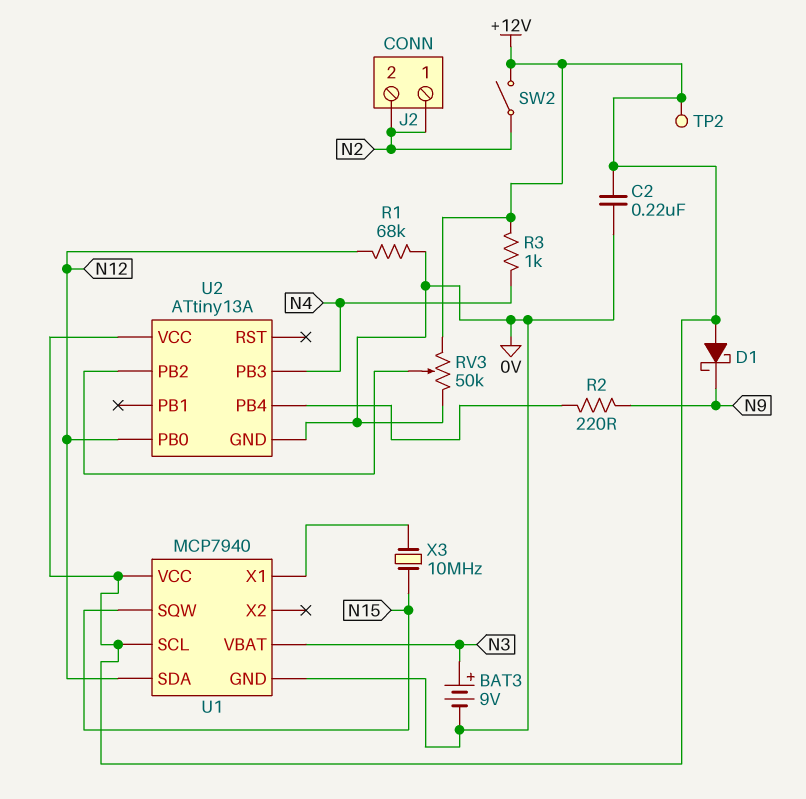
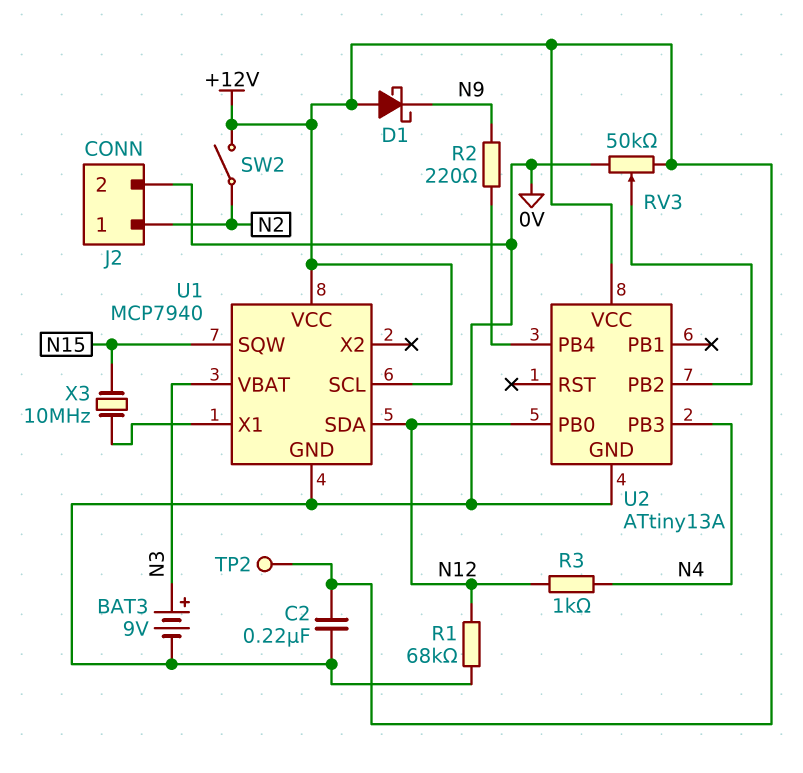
J2 pin 2: N2 -> 0V
R3: 1k (+12V, N4) -> 1k (N4, N12)

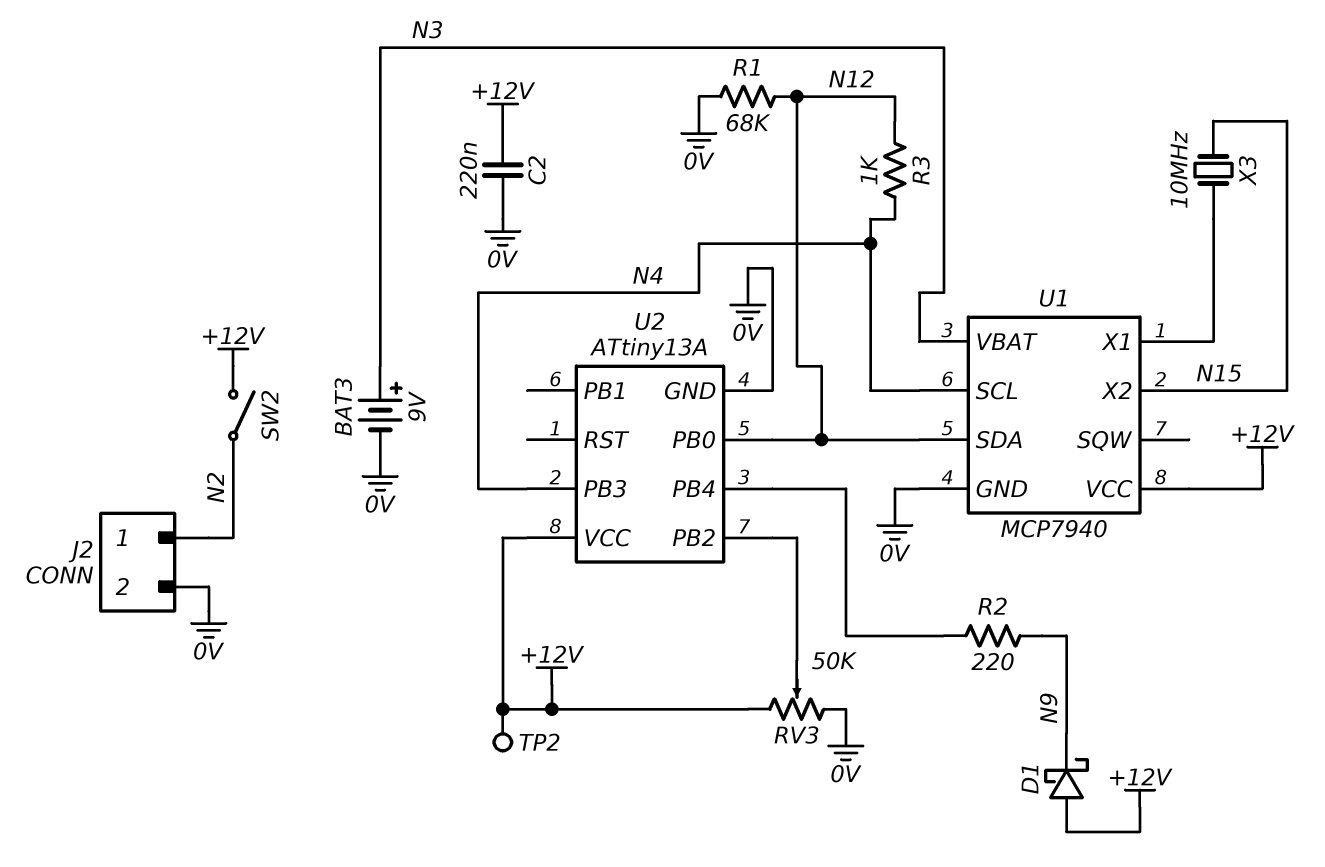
U1 pin SCL: +12V -> N4
U1 pin SQW: N15 -> none
U1 pin X2: none -> N15

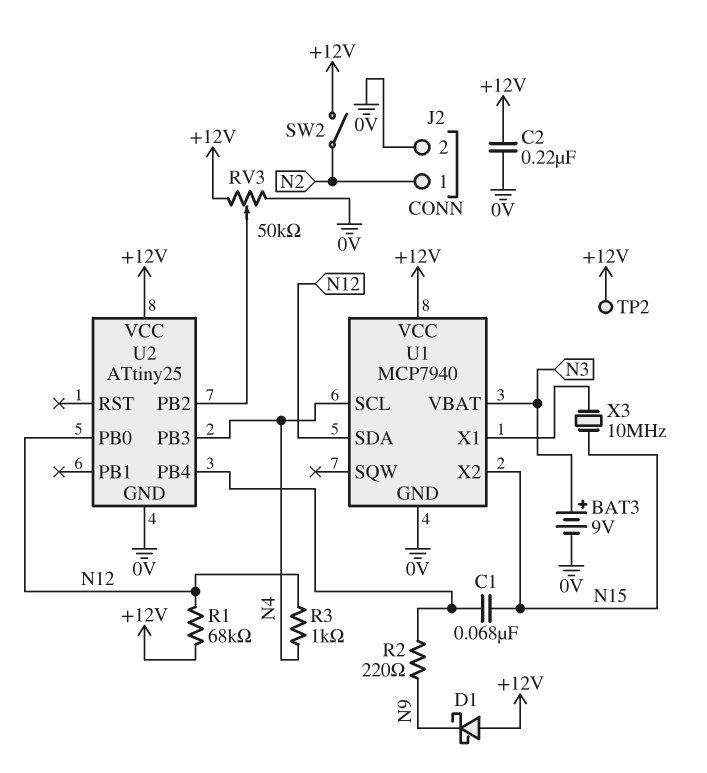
C1: none -> 68nF (N15, U2/PB4)
R1: 68k (0V, N12) -> 68k (+12V, N12)
U2: ATtiny13A -> ATtiny25

